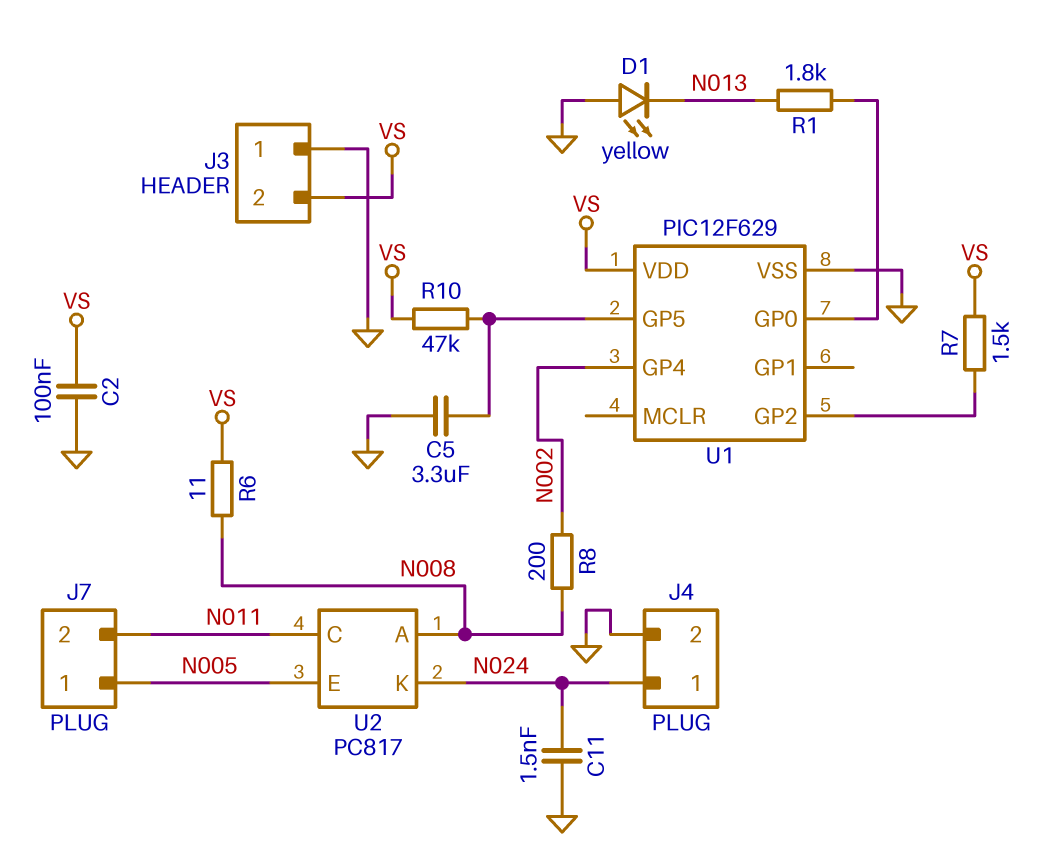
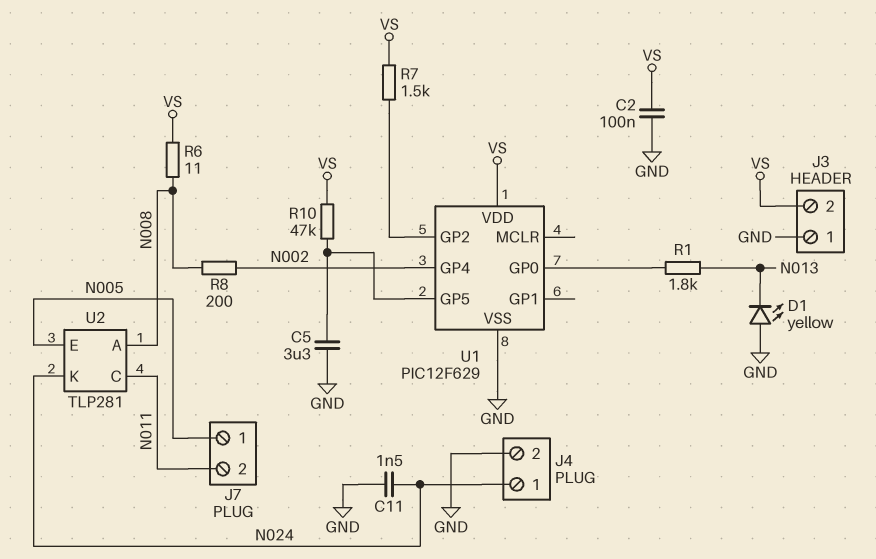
U2: PC817 -> TLP281

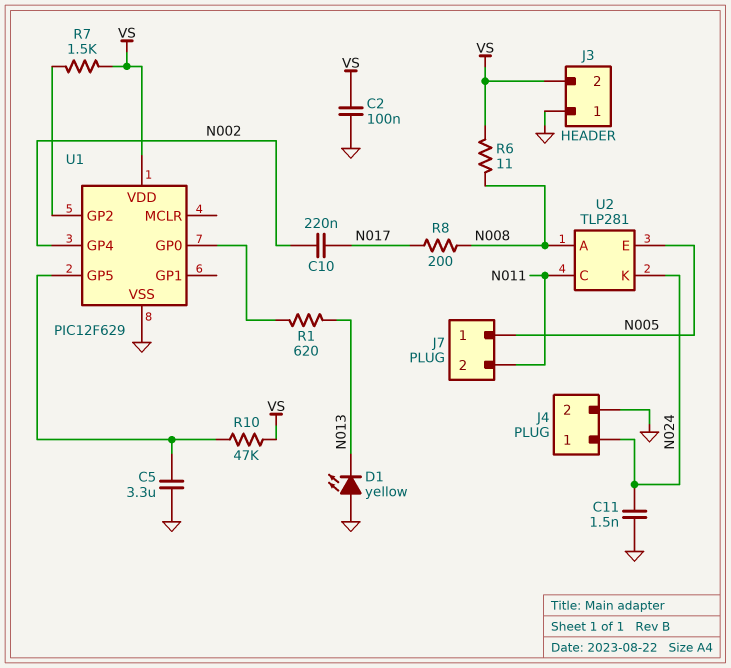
C10: none -> 220nF (N002, N017)
R1: 1.8k (N013, U1/GP0) -> 620 (N013, U1/GP0)
R8: 200 (N002, N008) -> 200 (N008, N017)

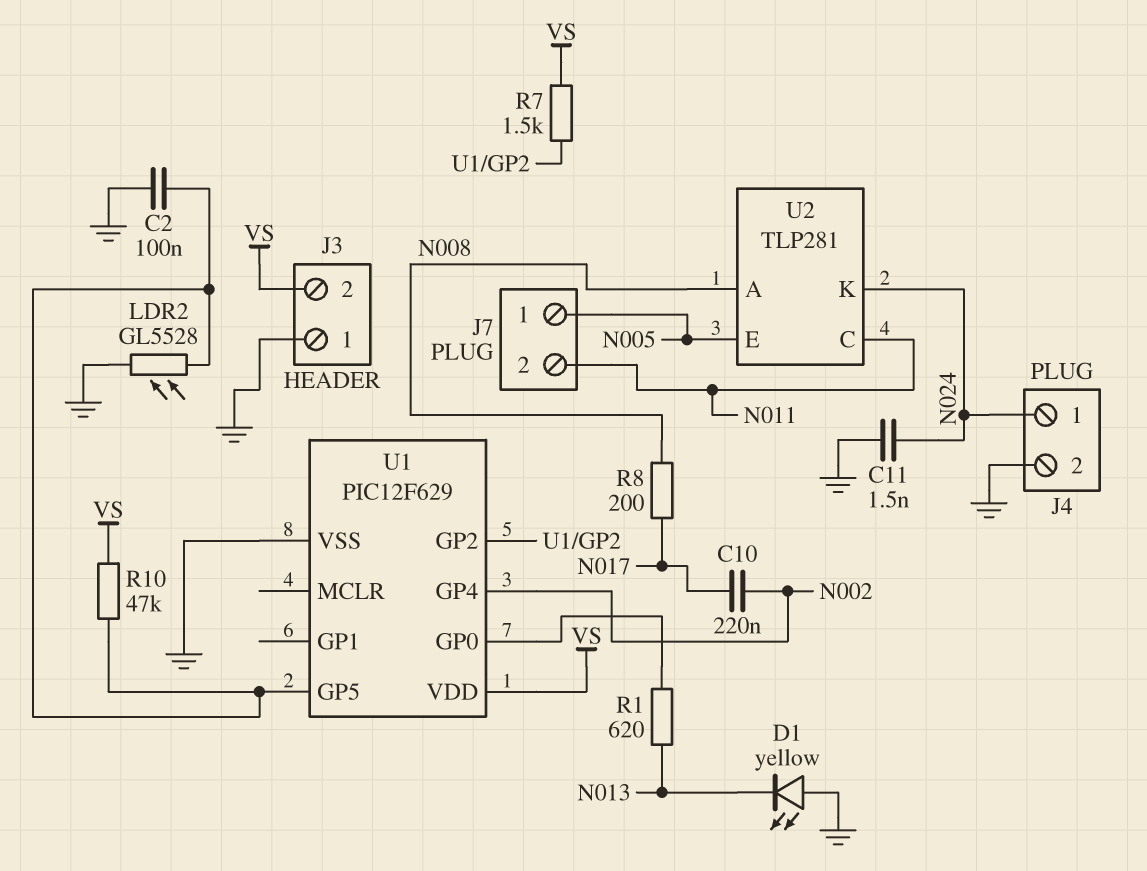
C2: 100nF (GND, VS) -> 100nF (GND, U1/GP5)
C5: 3.3uF (GND, U1/GP5) -> none
LDR2: none -> GL5528 (GND, U1/GP5)
R6: 11 (N008, VS) -> none

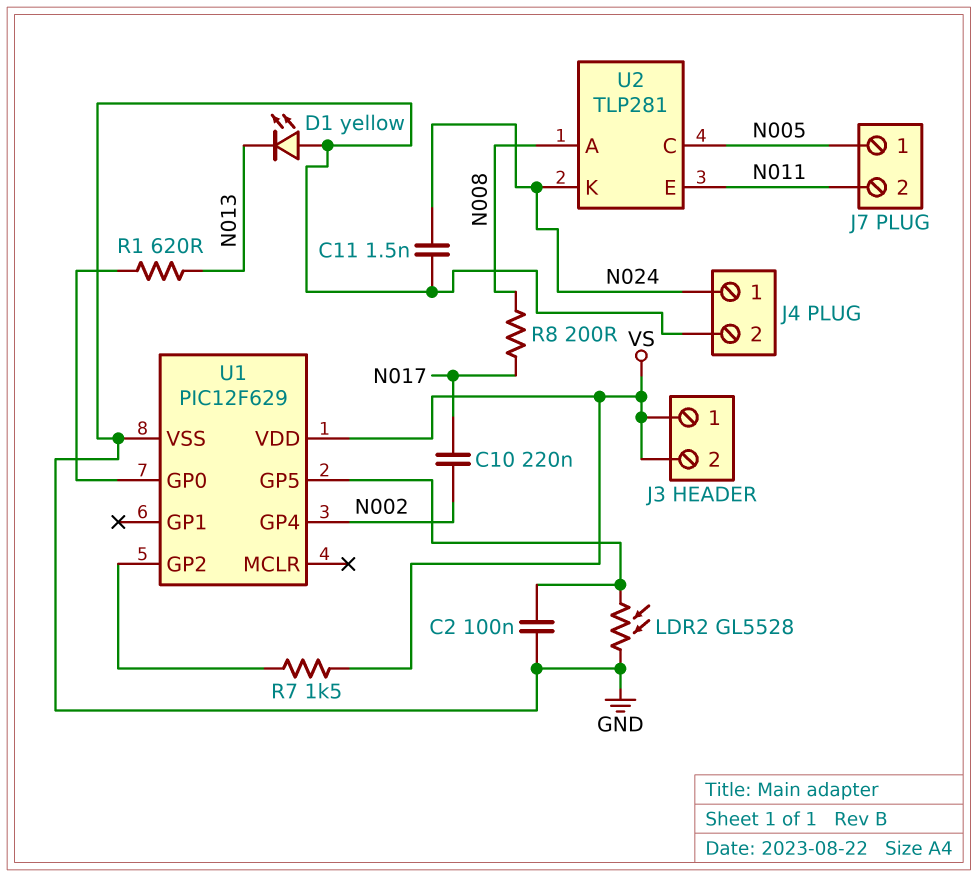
J3 pin 1: GND -> VS
R10: 47k (U1/GP5, VS) -> none
U2 pin C: N011 -> N005
U2 pin E: N005 -> N011

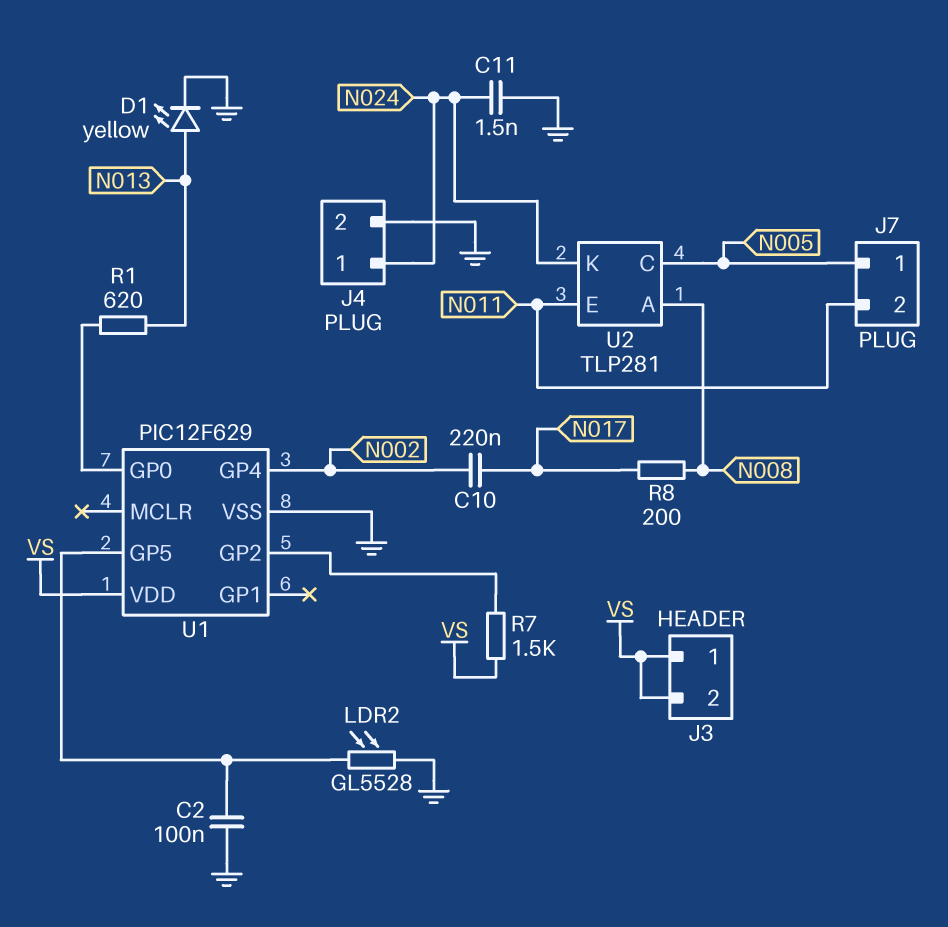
D1: LED yellow (A GND, K N013) -> LED yellow (A N013, K GND)

